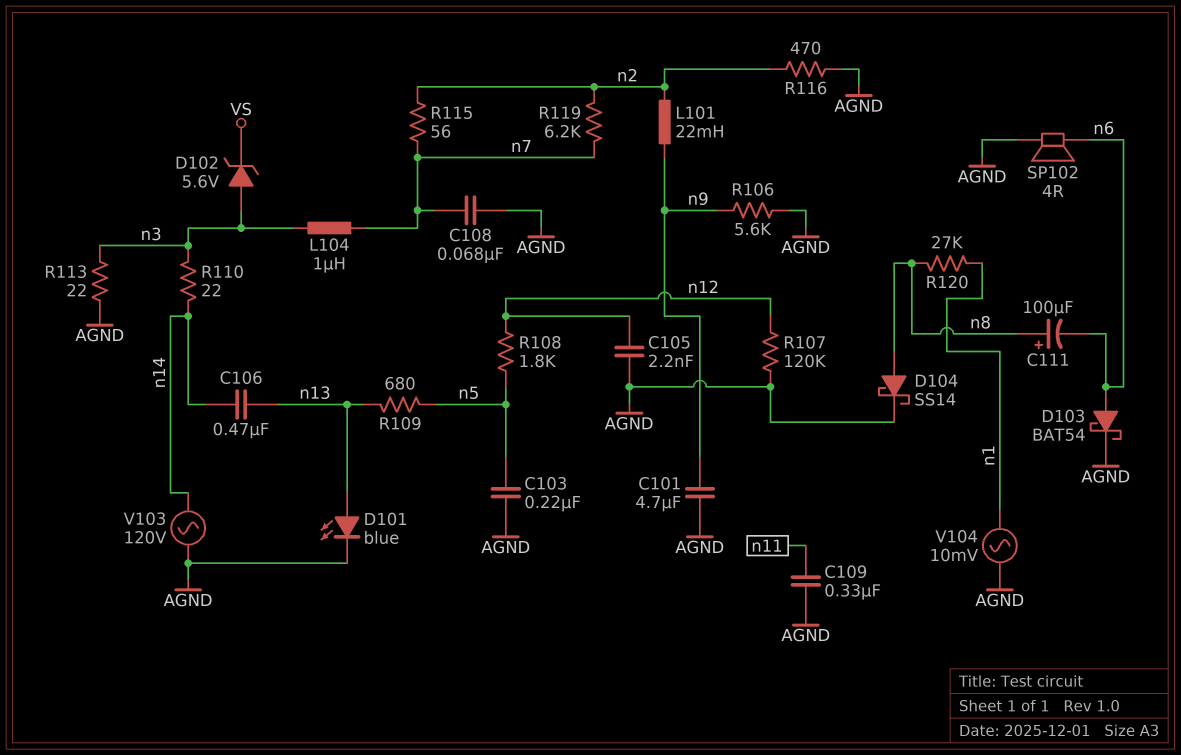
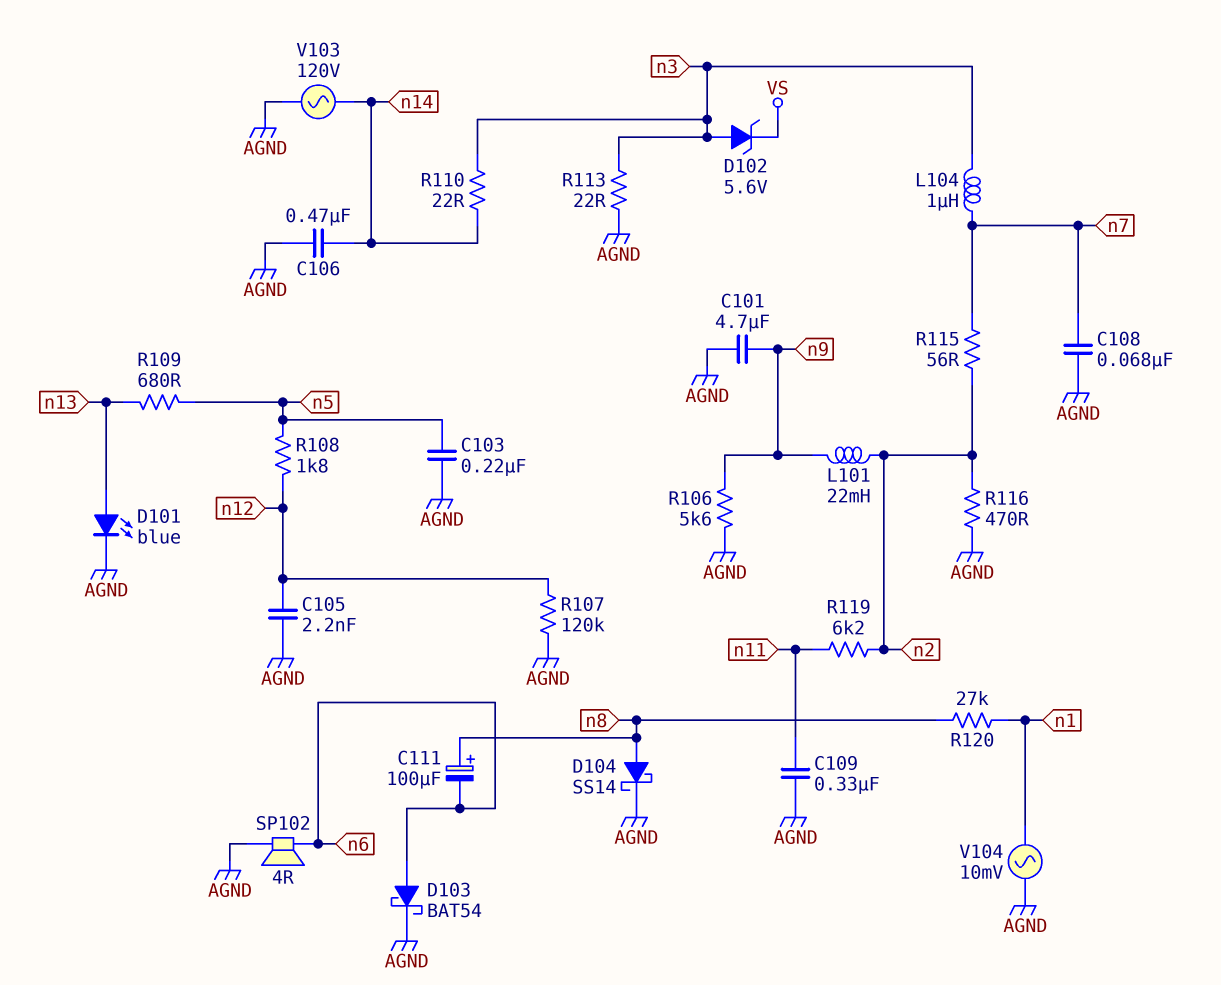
C106: 470nF (n13, n14) -> 470nF (AGND, n14)
R119: 6.2k (n2, n7) -> 6.2k (n2, n11)

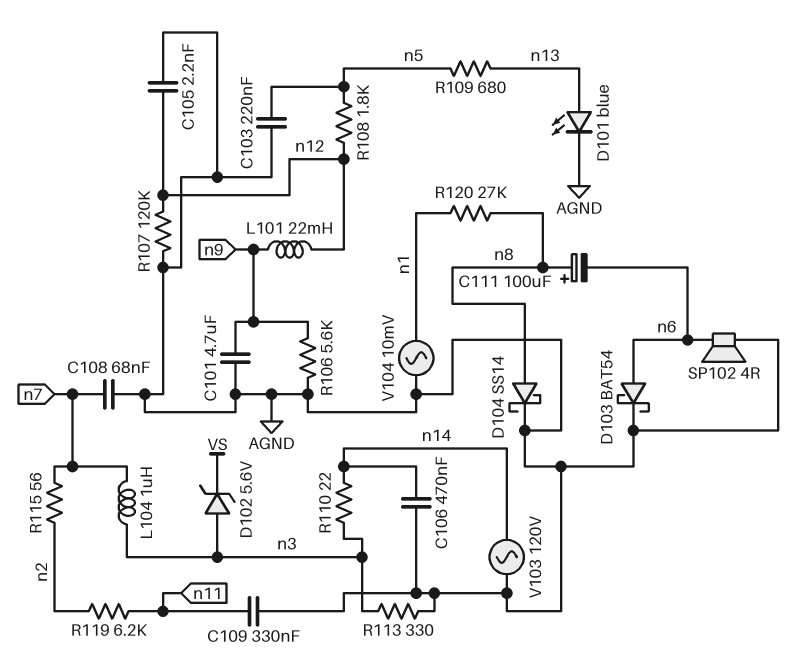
L101: 22mH (n2, n9) -> 22mH (n9, n12)
R113: 22 (AGND, n3) -> 330 (AGND, n3)
R116: 470 (AGND, n2) -> none

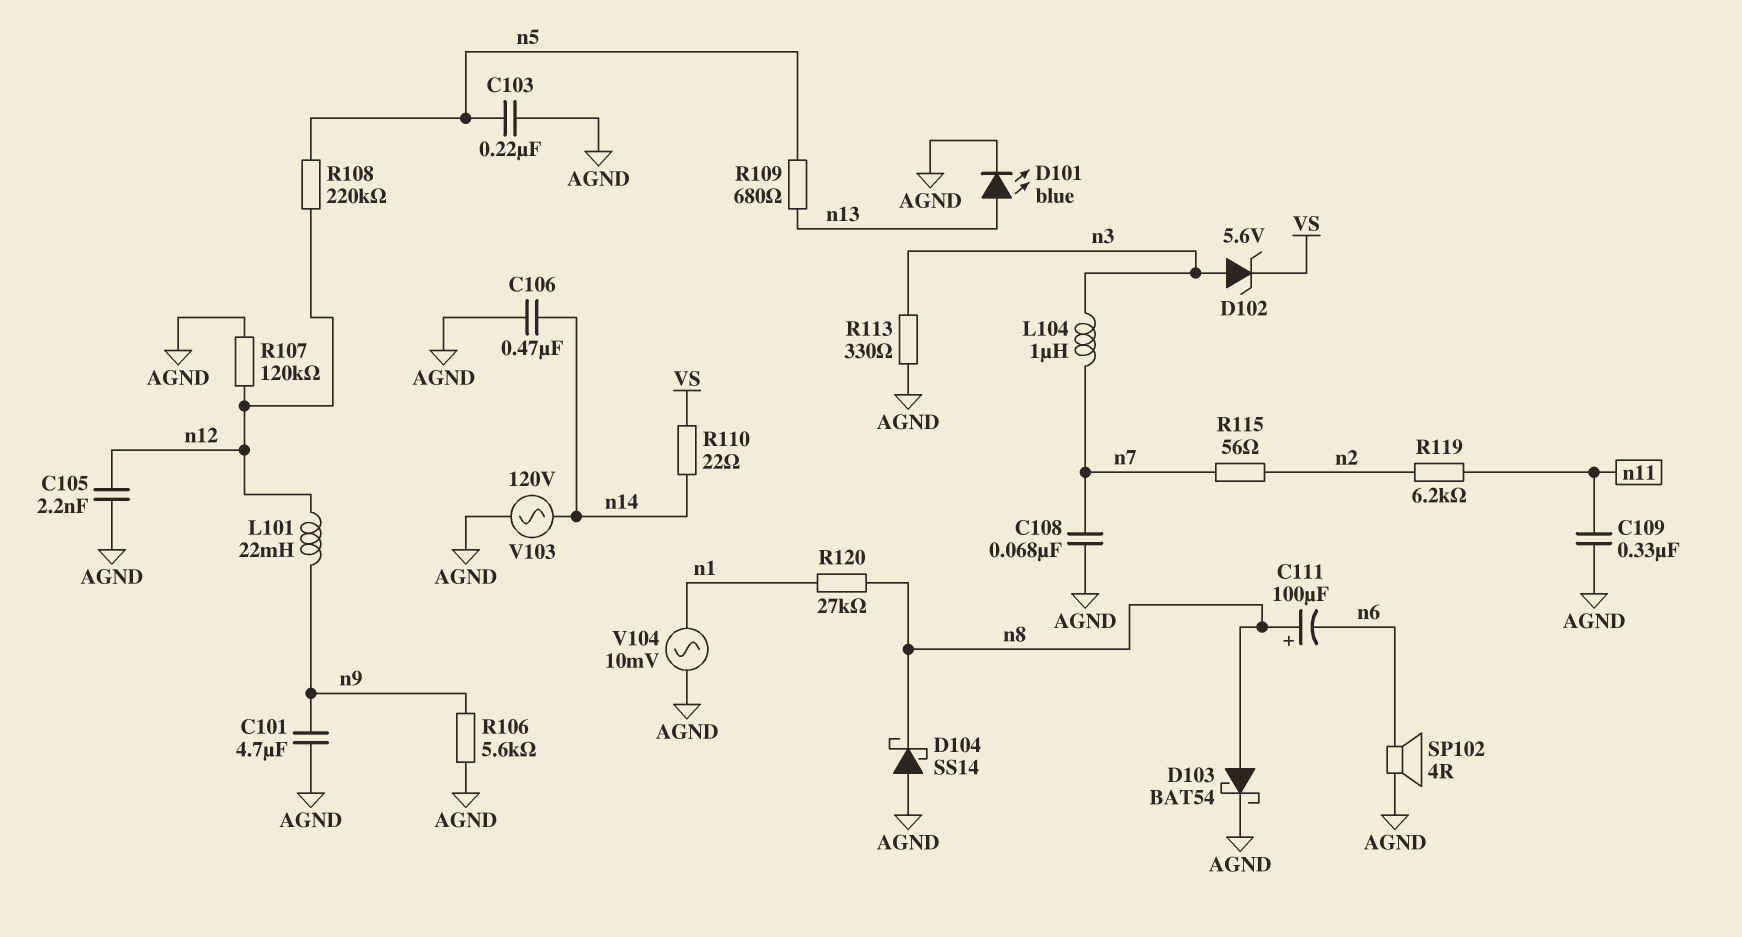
D103: schottky BAT54 (A n6, K AGND) -> schottky BAT54 (A n8, K AGND)
D104: schottky SS14 (A n8, K AGND) -> schottky SS14 (A AGND, K n8)
R108: 1.8k (n5, n12) -> 220k (n5, n12)
R110: 22 (n3, n14) -> 22 (VS, n14)

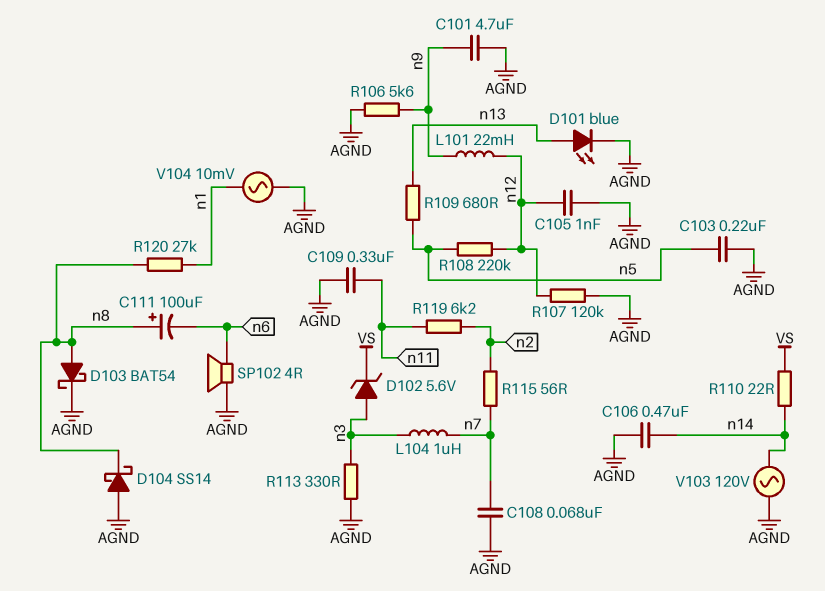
C105: 2.2nF (AGND, n12) -> 1nF (AGND, n12)

